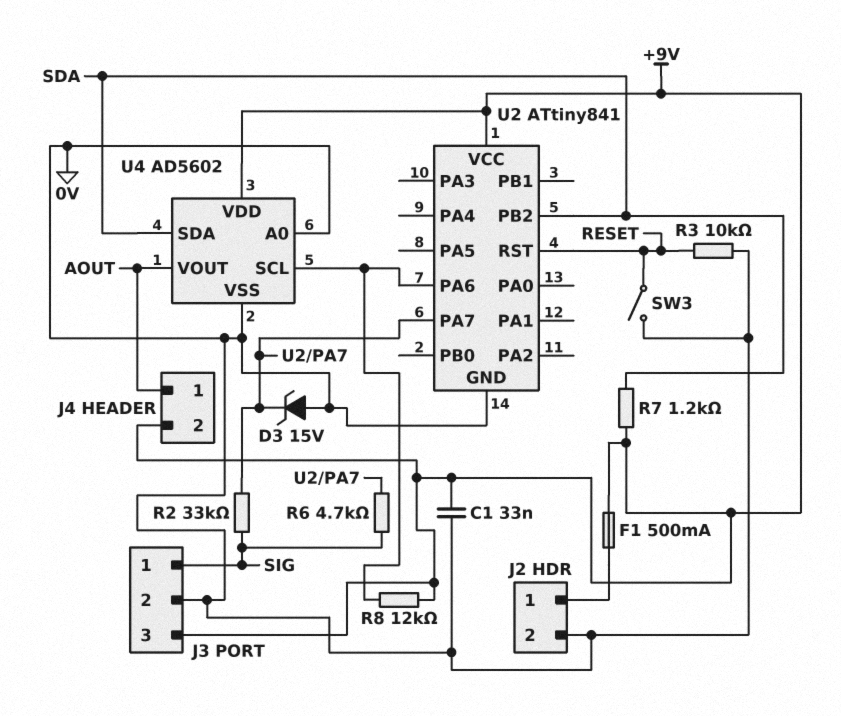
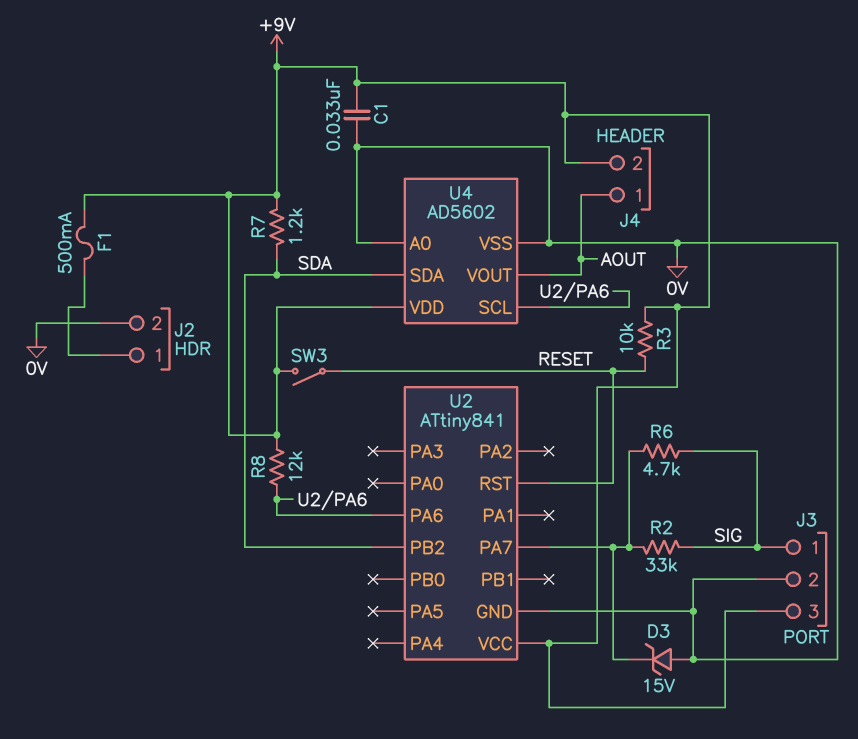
R3: 10k (0V, RESET) -> 10k (+9V, RESET)
SW3: switch (0V, RESET) -> switch (+9V, RESET)

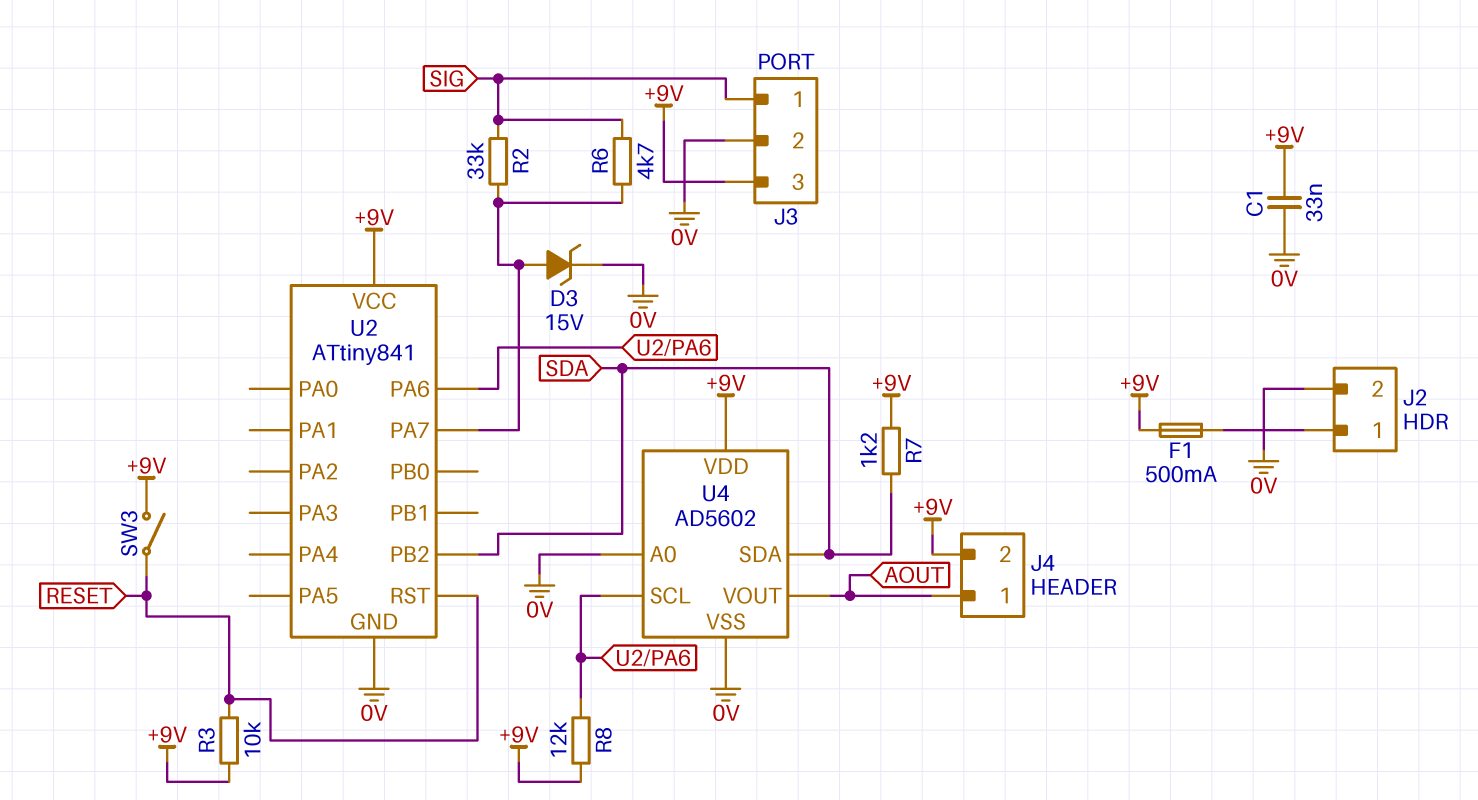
D3: zener 15V (A 0V, K U2/PA7) -> zener 15V (A U2/PA7, K 0V)

